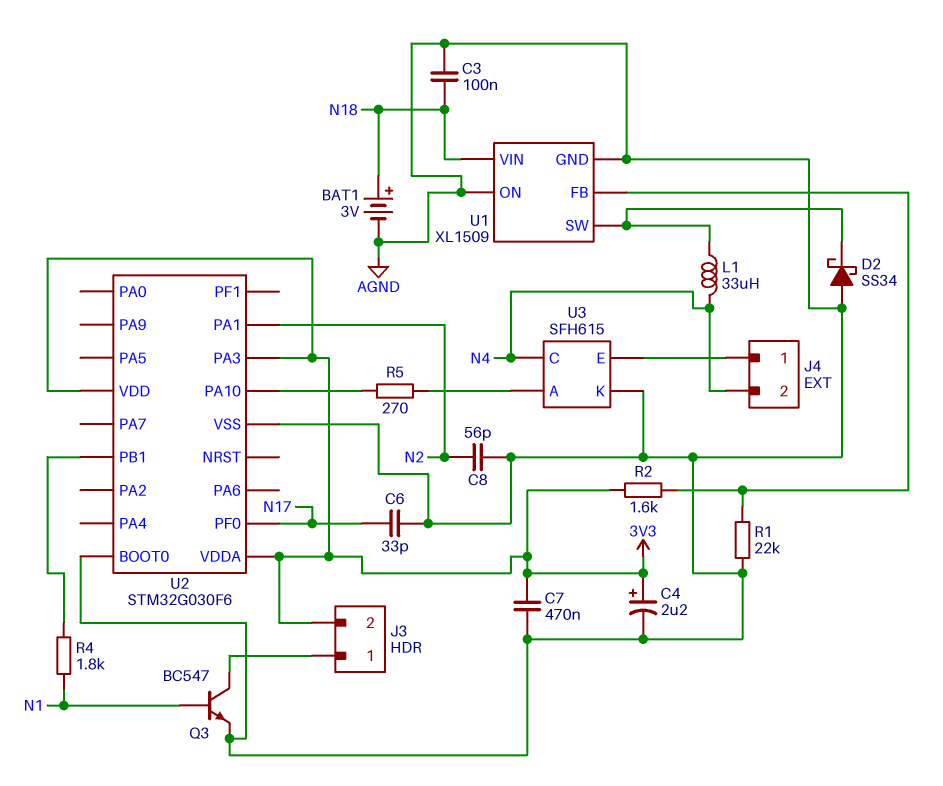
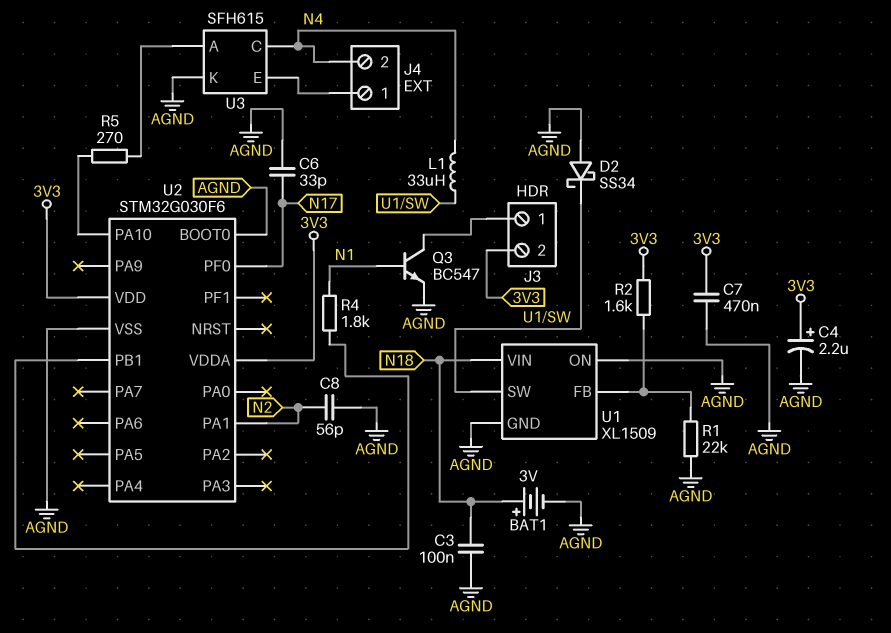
U2 pin PA3: 3V3 -> none

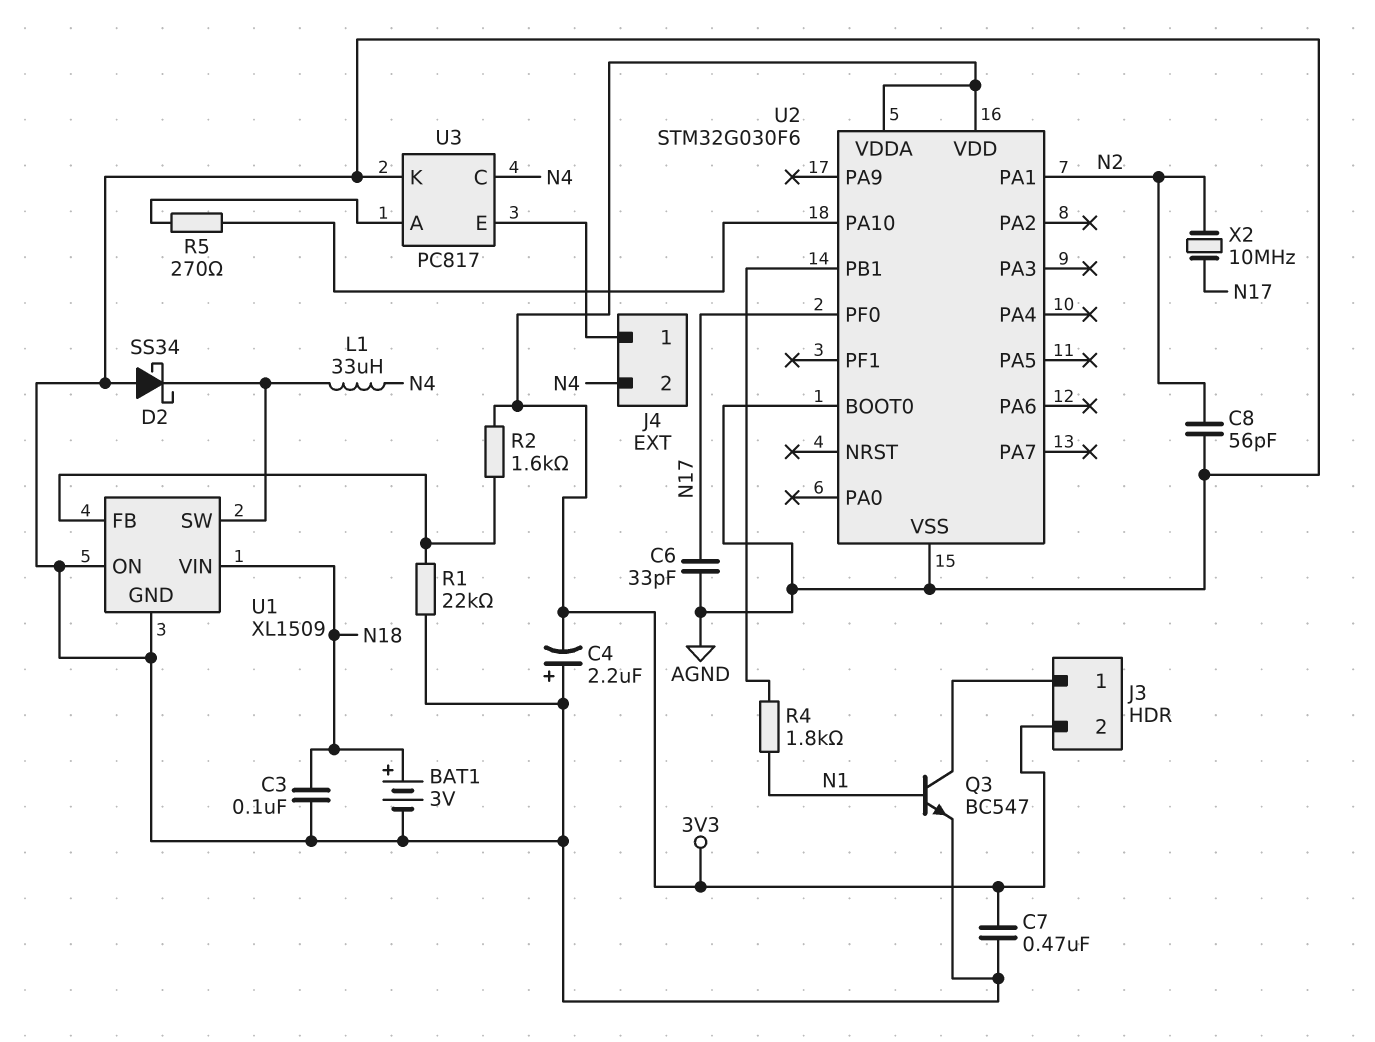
C4: 2.2uF (plus 3V3, minus AGND) -> 2.2uF (plus AGND, minus 3V3)
U3: SFH615 -> PC817
X2: none -> 10MHz (N2, N17)

